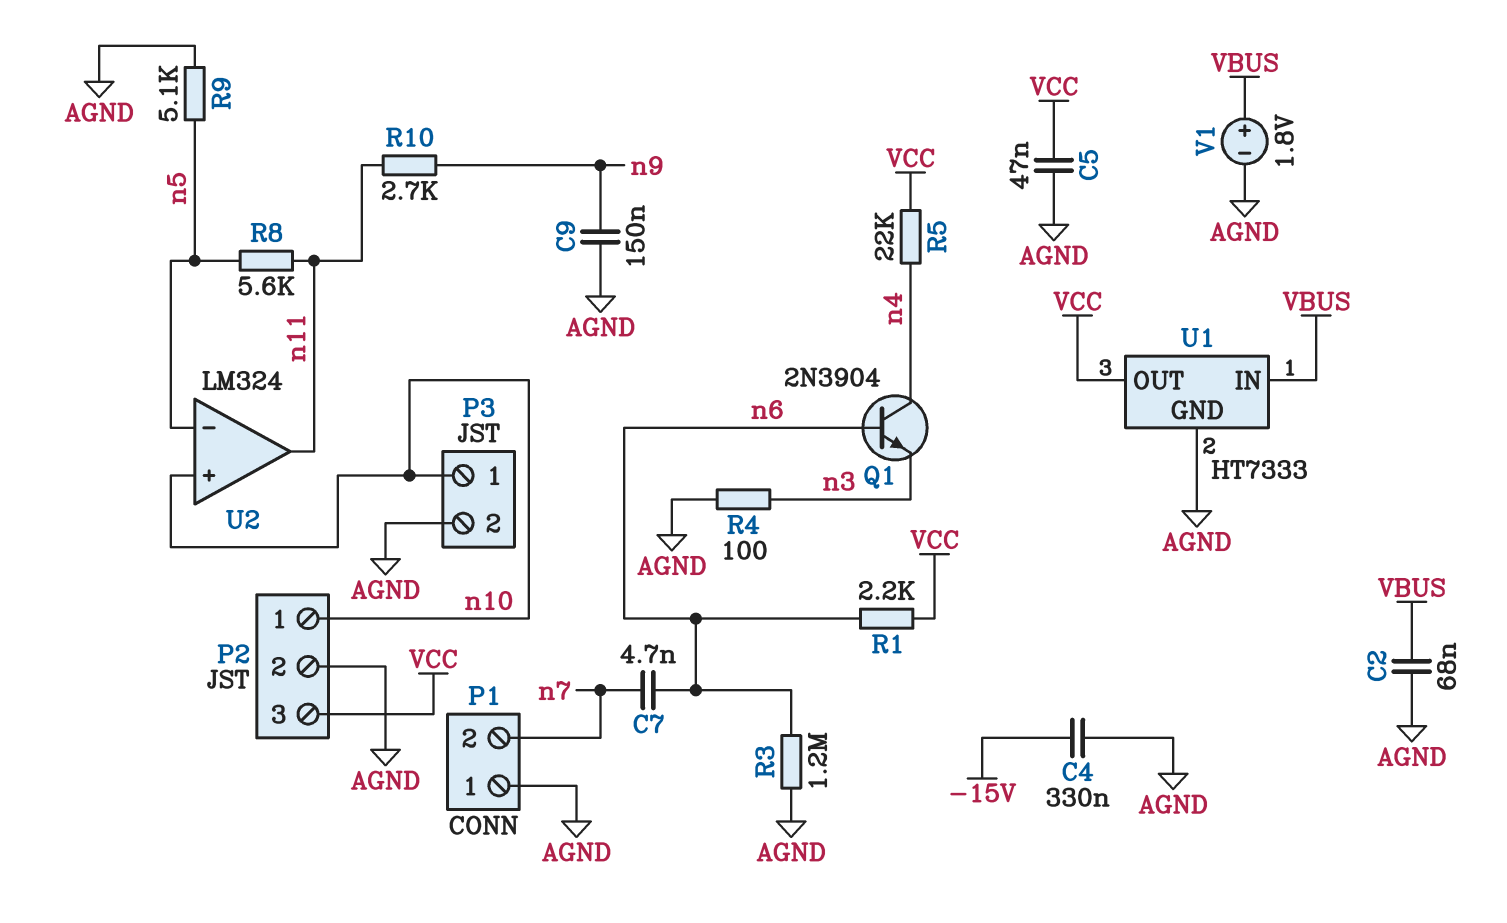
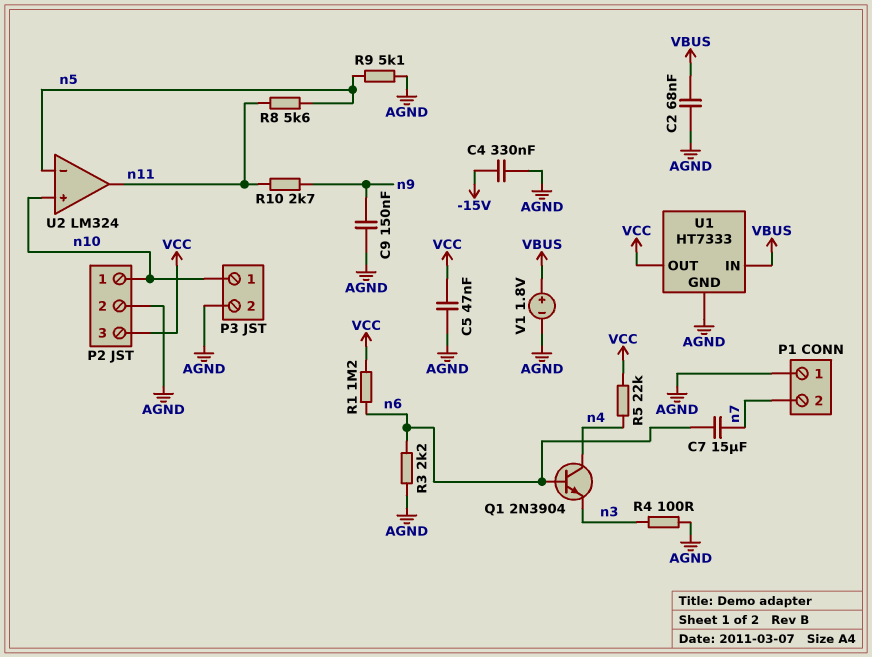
C7: 4.7nF (n6, n7) -> 15uF (n6, n7)
R1: 2.2k (VCC, n6) -> 1.2M (VCC, n6)
R3: 1.2M (AGND, n6) -> 2.2k (AGND, n6)

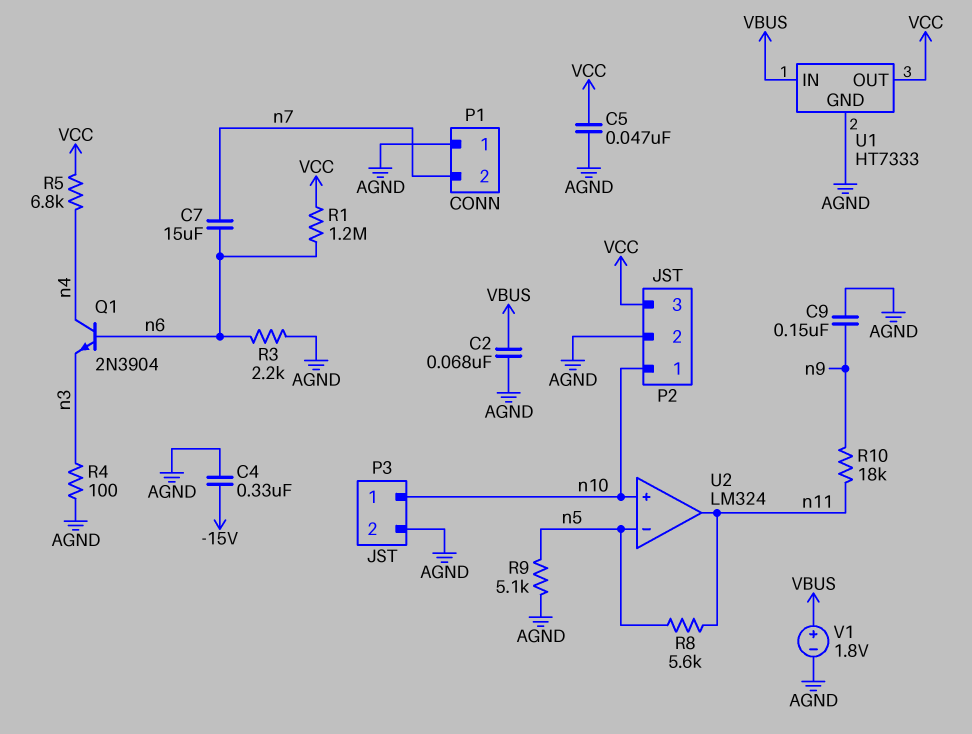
R5: 22k (VCC, n4) -> 6.8k (VCC, n4)
R10: 2.7k (n9, n11) -> 18k (n9, n11)

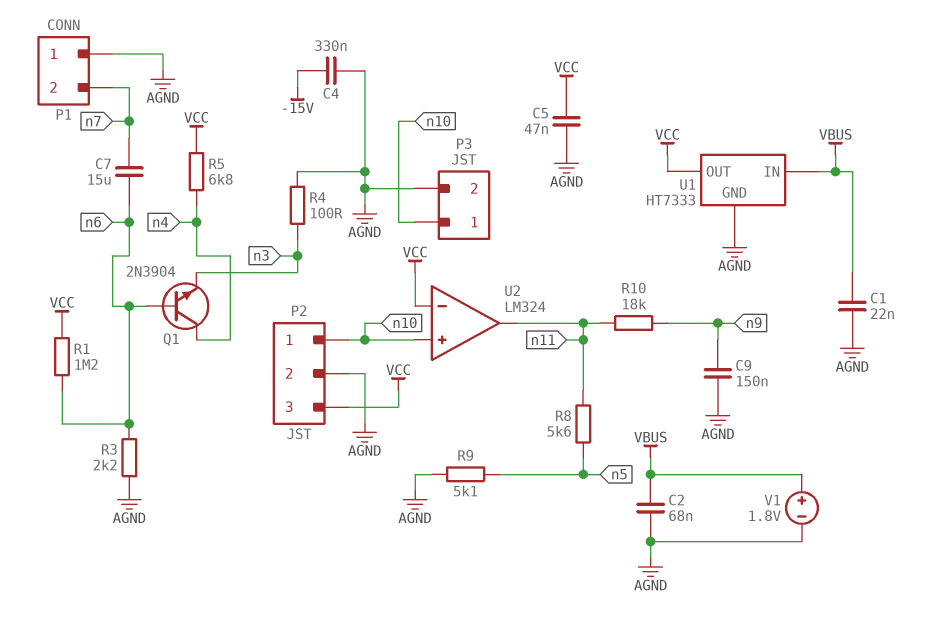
C1: none -> 22nF (AGND, VBUS)
U2 pin in-: n5 -> VCC

